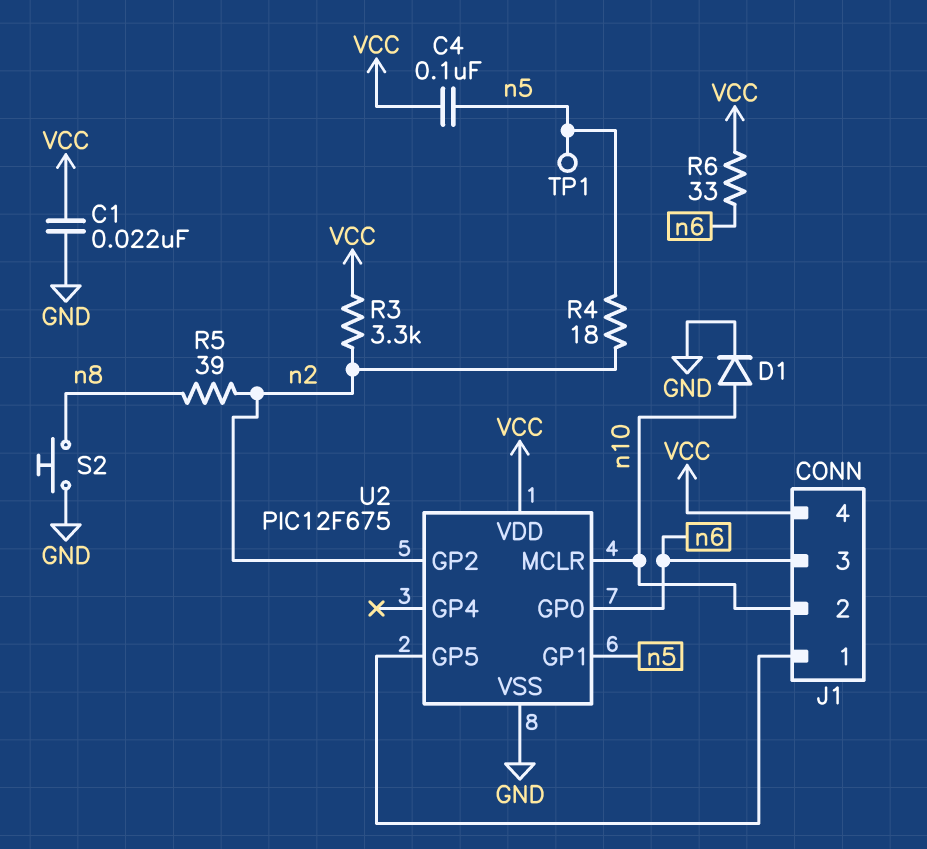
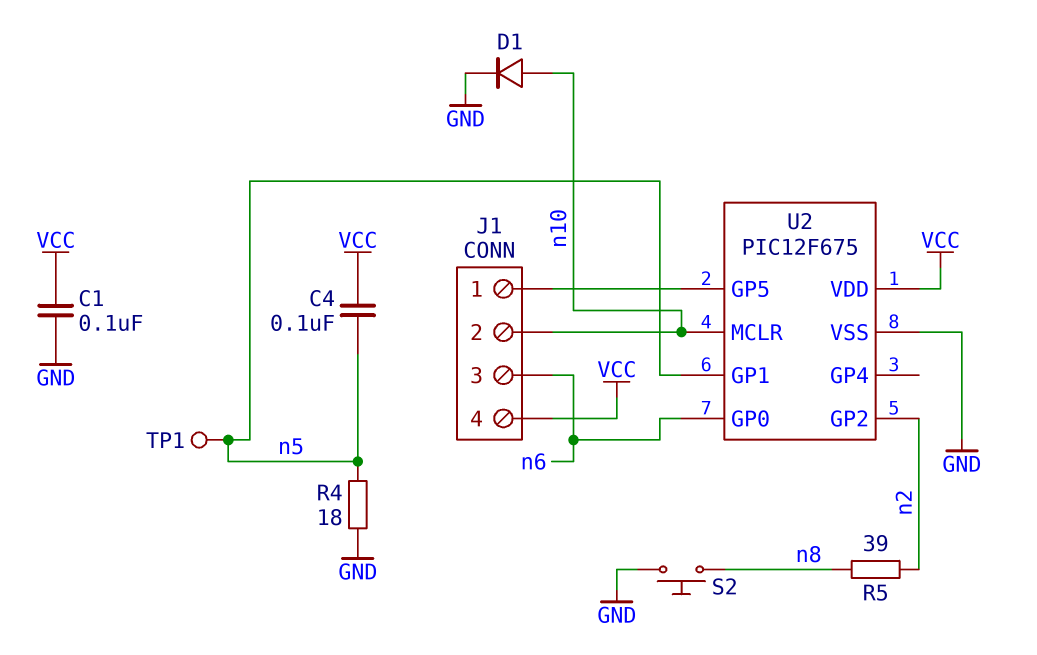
C1: 22nF (GND, VCC) -> 100nF (GND, VCC)
R3: 3.3k (VCC, n2) -> none
R4: 18 (n2, n5) -> 18 (GND, n5)
R6: 33 (VCC, n6) -> none

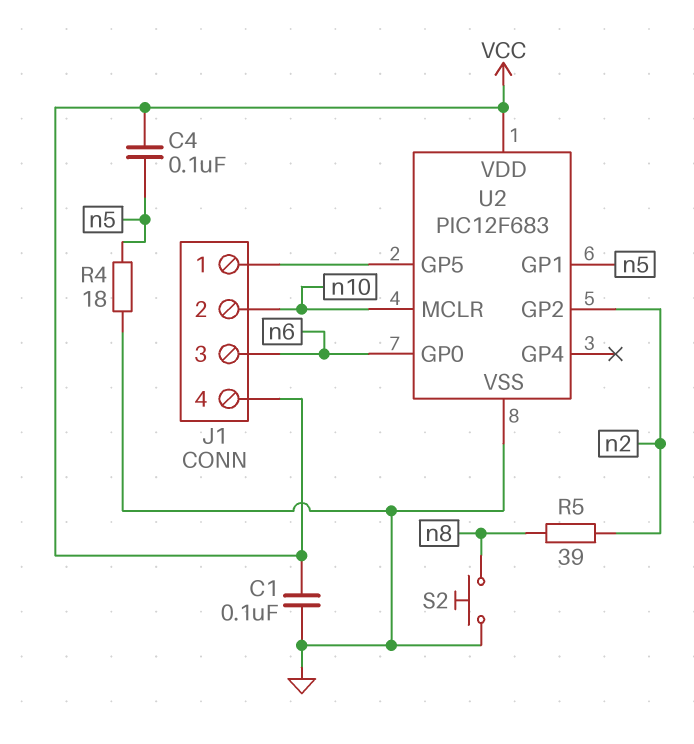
D1: diode (A n10, K GND) -> none
TP1: test point (n5) -> none
U2: PIC12F675 -> PIC12F683

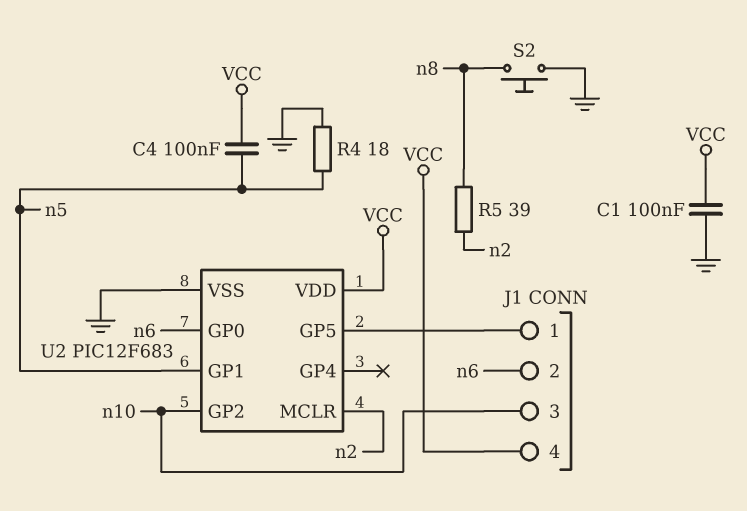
J1 pin 2: n10 -> n6
J1 pin 3: n6 -> n10
U2 pin GP2: n2 -> n10
U2 pin MCLR: n10 -> n2

